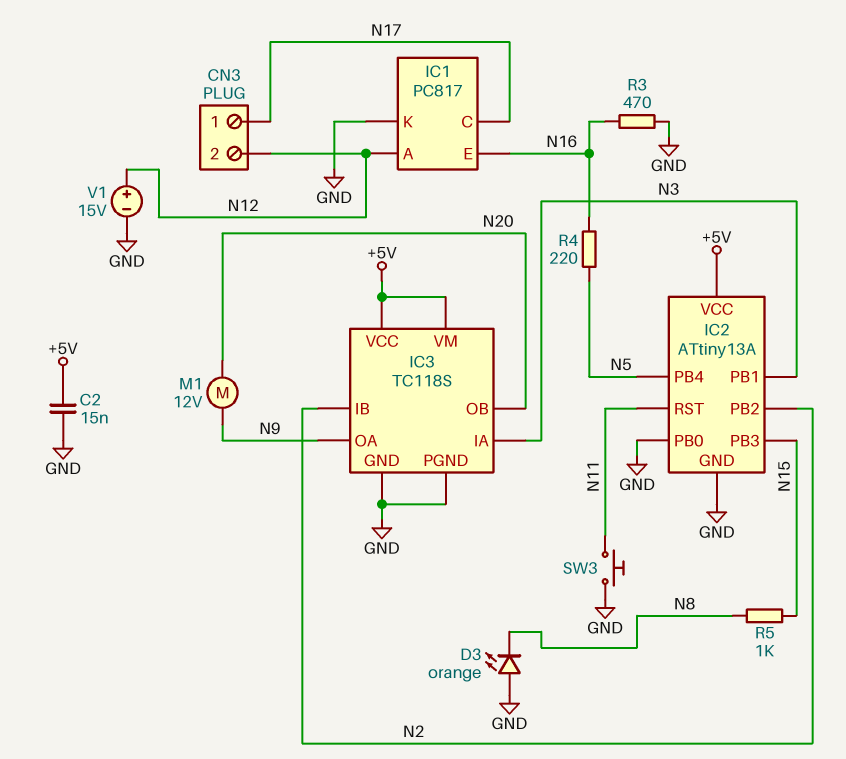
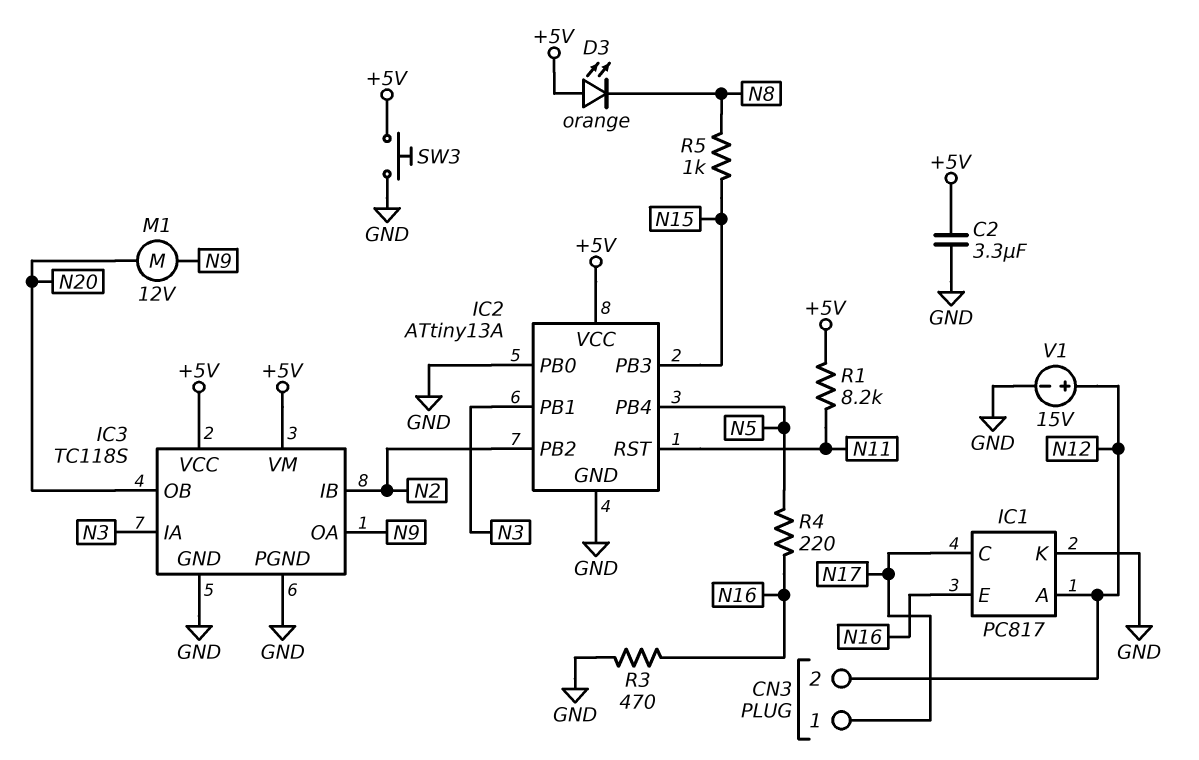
C2: 15nF (+5V, GND) -> 3.3uF (+5V, GND)
D3: LED orange (A GND, K N8) -> LED orange (A +5V, K N8)
R1: none -> 8.2k (+5V, N11)
SW3: button (GND, N11) -> button (+5V, GND)

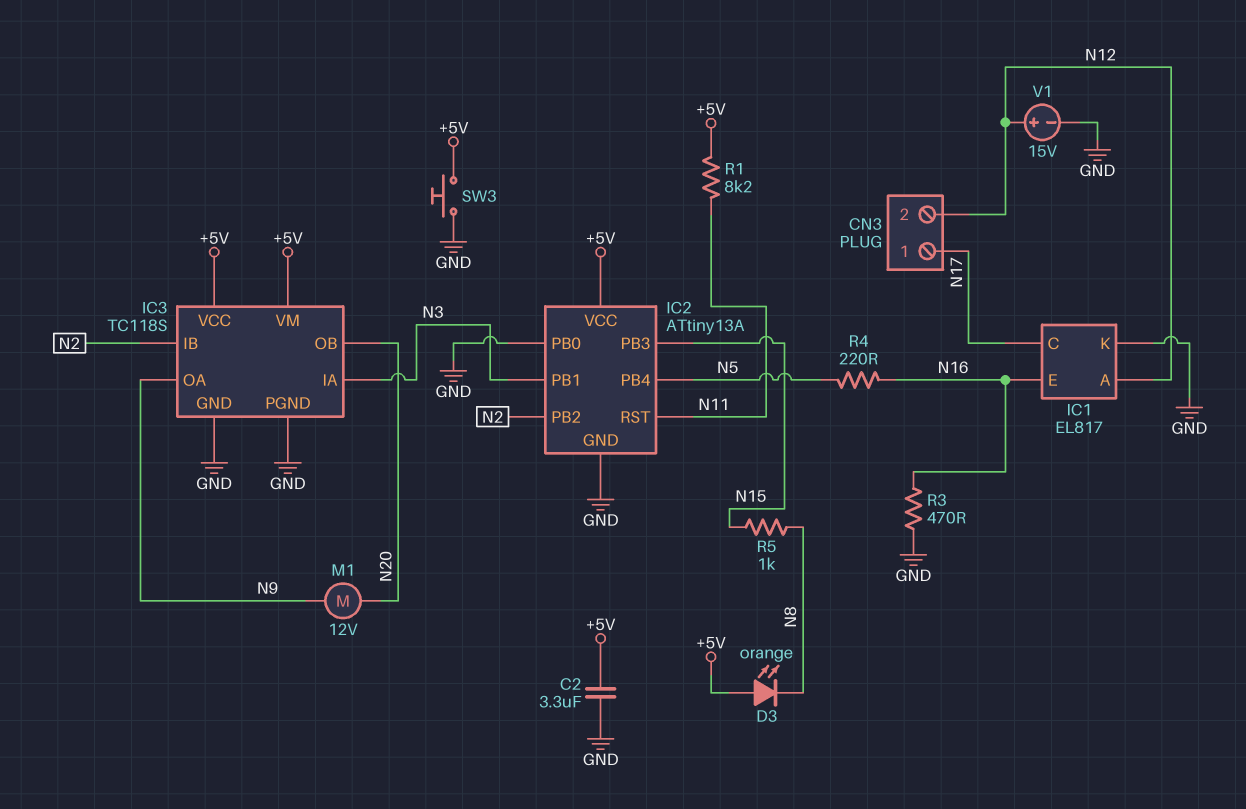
IC1: PC817 -> EL817

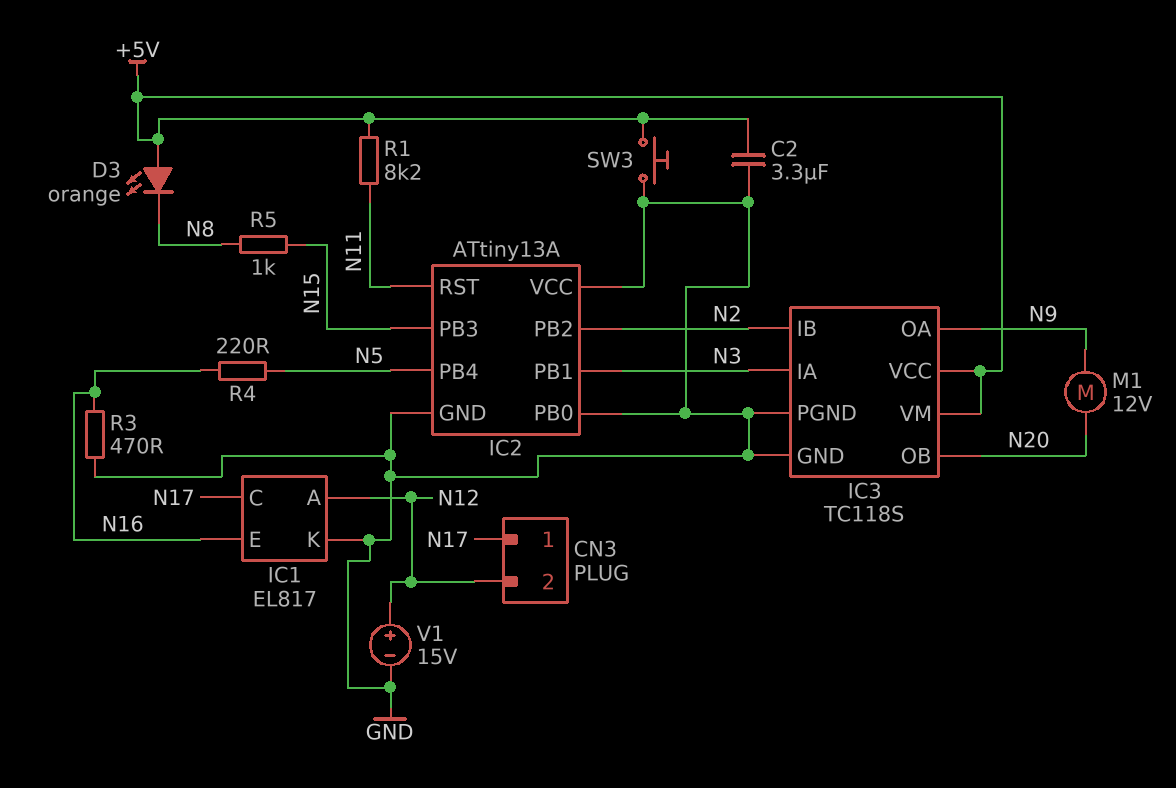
IC2 pin VCC: +5V -> GND

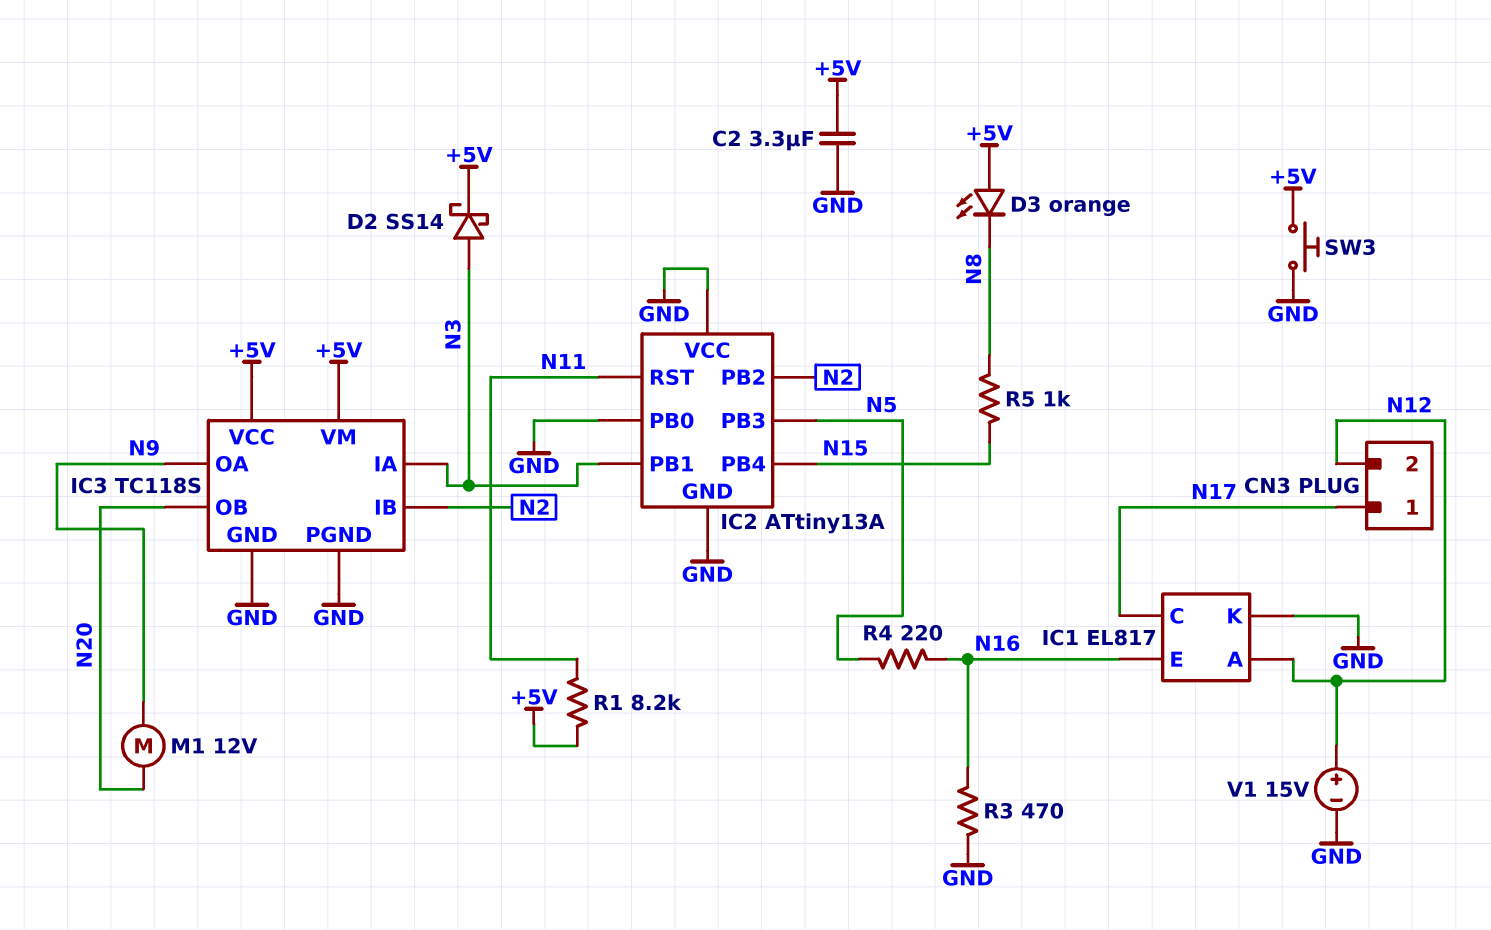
D2: none -> schottky SS14 (A N3, K +5V)
IC2 pin PB3: N15 -> N5
IC2 pin PB4: N5 -> N15

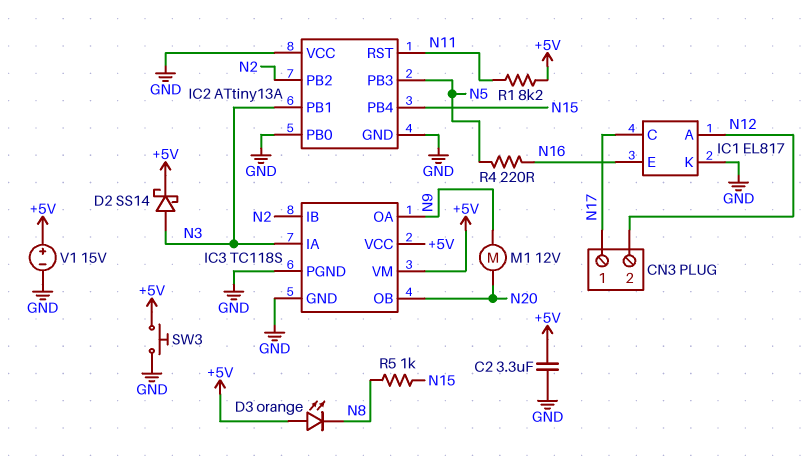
R3: 470 (GND, N16) -> none
V1: 15V (plus N12, minus GND) -> 15V (plus +5V, minus GND)

